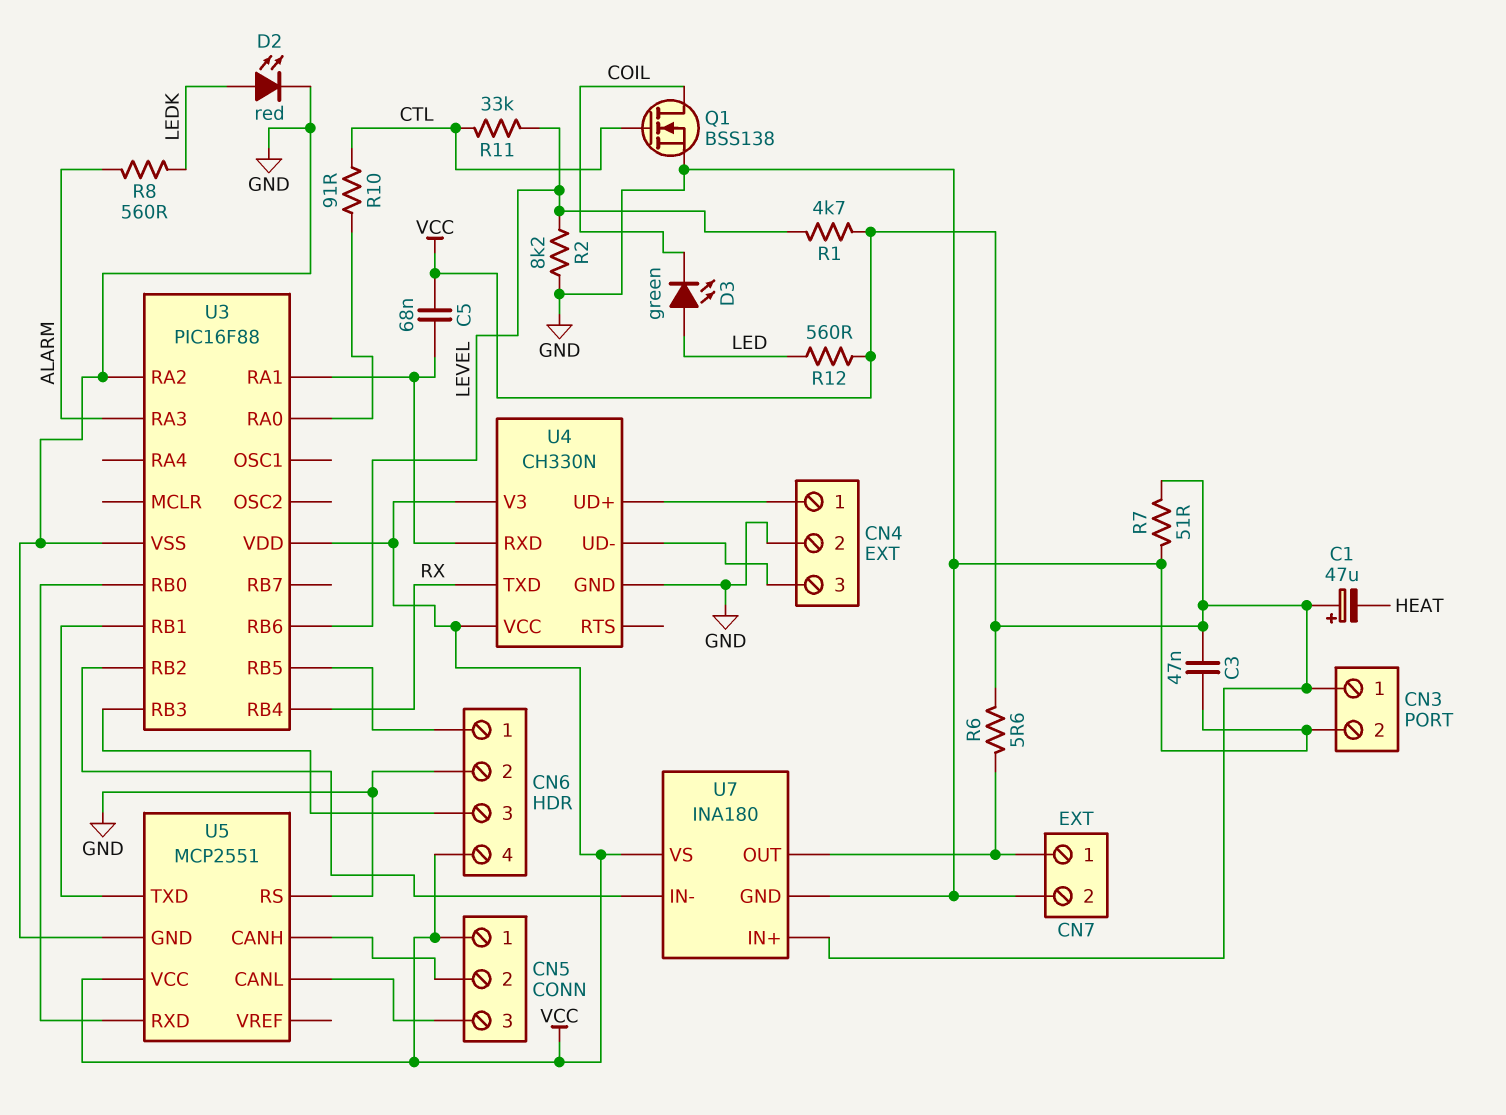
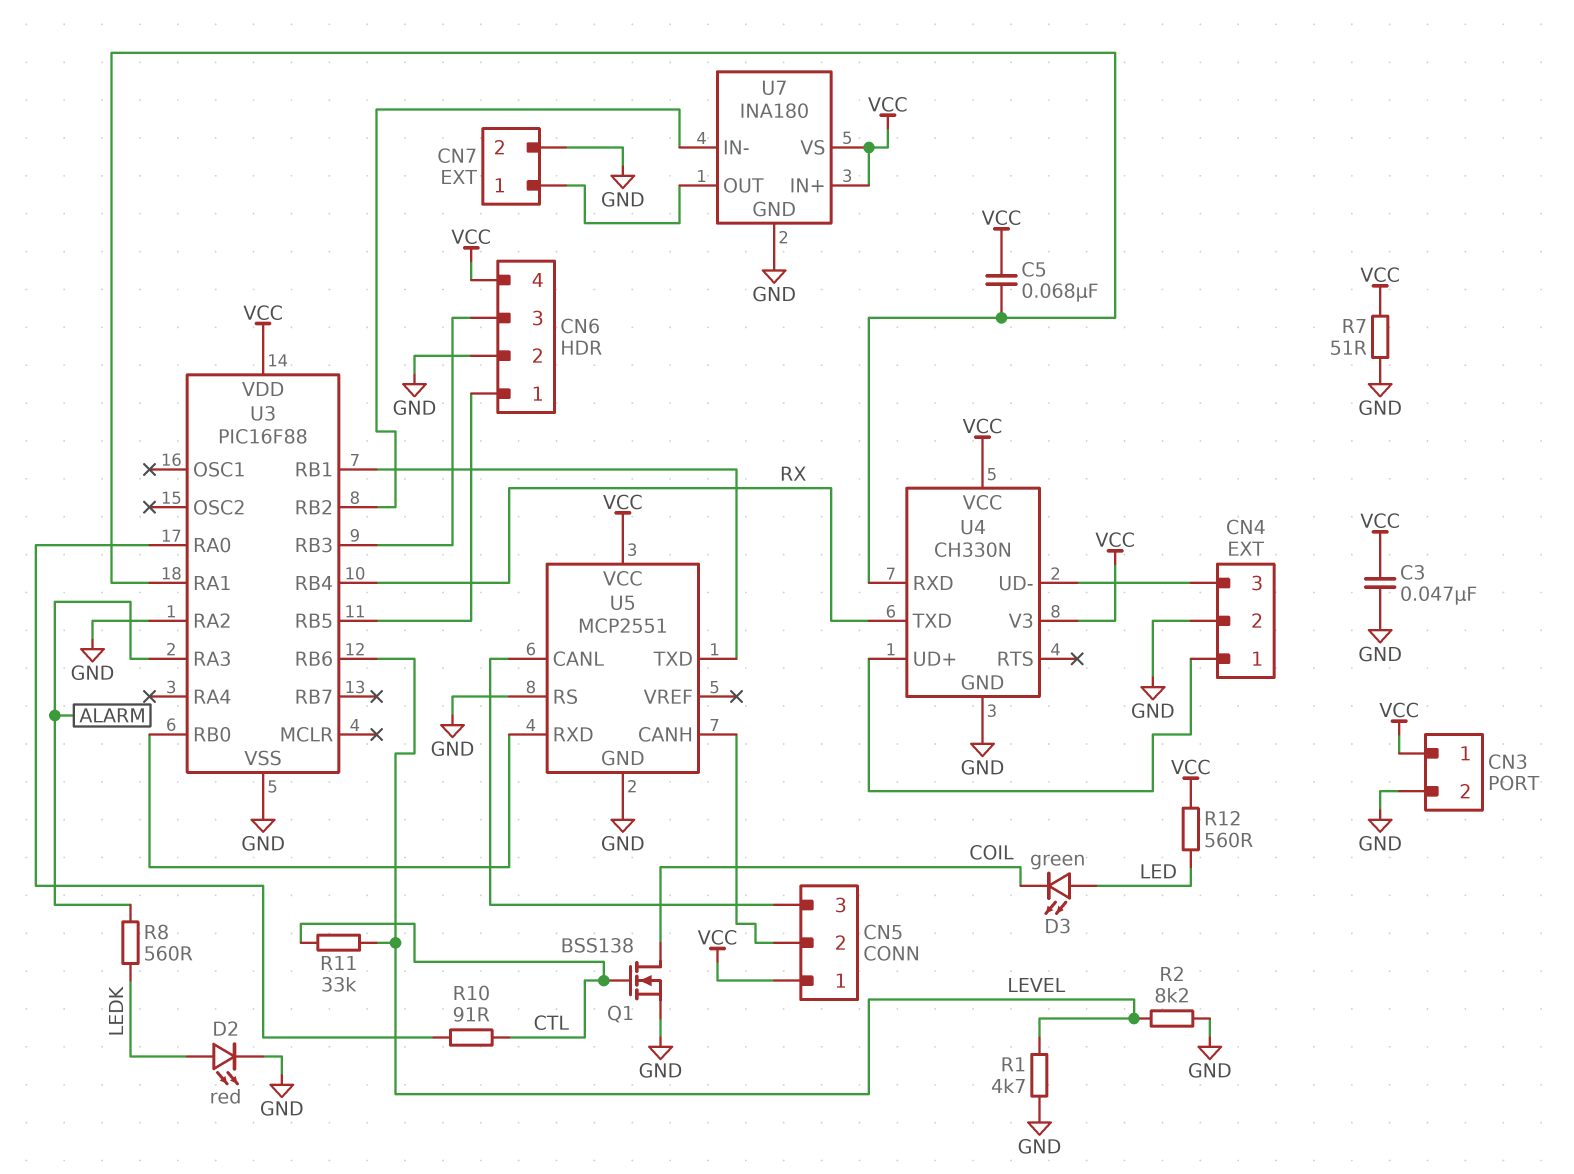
C1: 47uF (plus VCC, minus HEAT) -> none
R1: 4.7k (LEVEL, VCC) -> 4.7k (GND, LEVEL)
R6: 5.6 (CN7/1, VCC) -> none

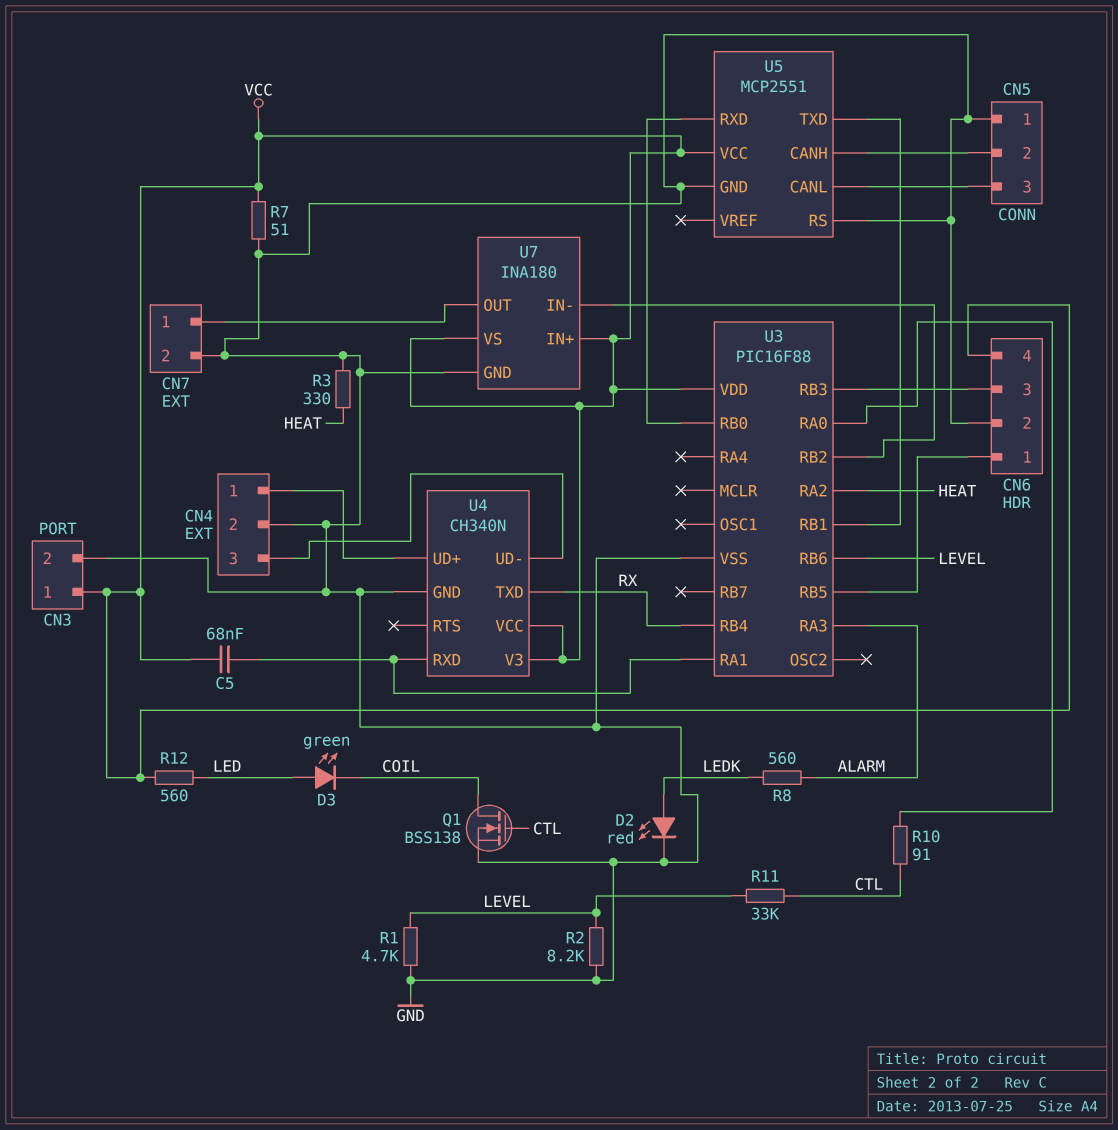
C3: 47nF (GND, VCC) -> none
CN5 pin 1: VCC -> GND
R3: none -> 330 (GND, HEAT)
U3 pin RA2: GND -> HEAT
U4: CH330N -> CH340N

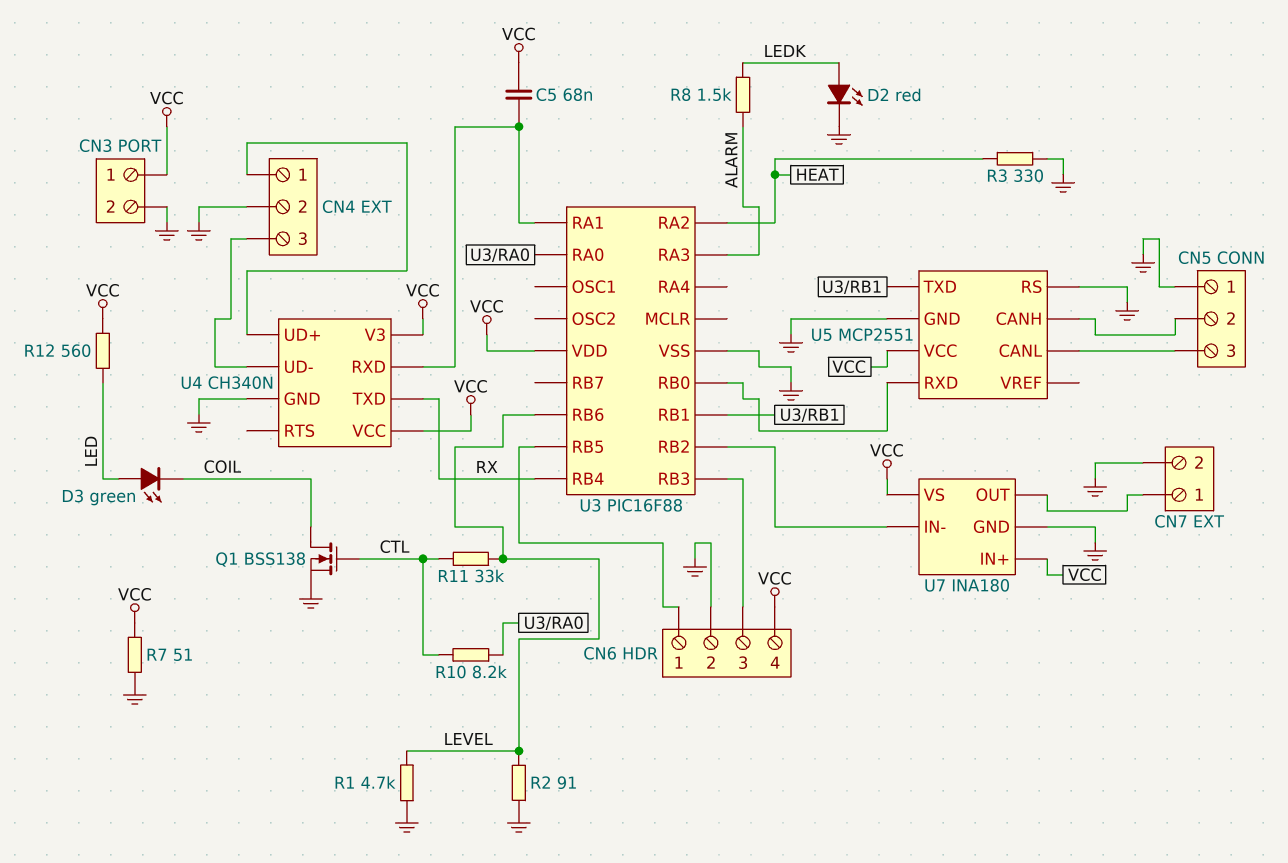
R2: 8.2k (GND, LEVEL) -> 91 (GND, LEVEL)
R8: 560 (ALARM, LEDK) -> 1.5k (ALARM, LEDK)
R10: 91 (CTL, U3/RA0) -> 8.2k (CTL, U3/RA0)

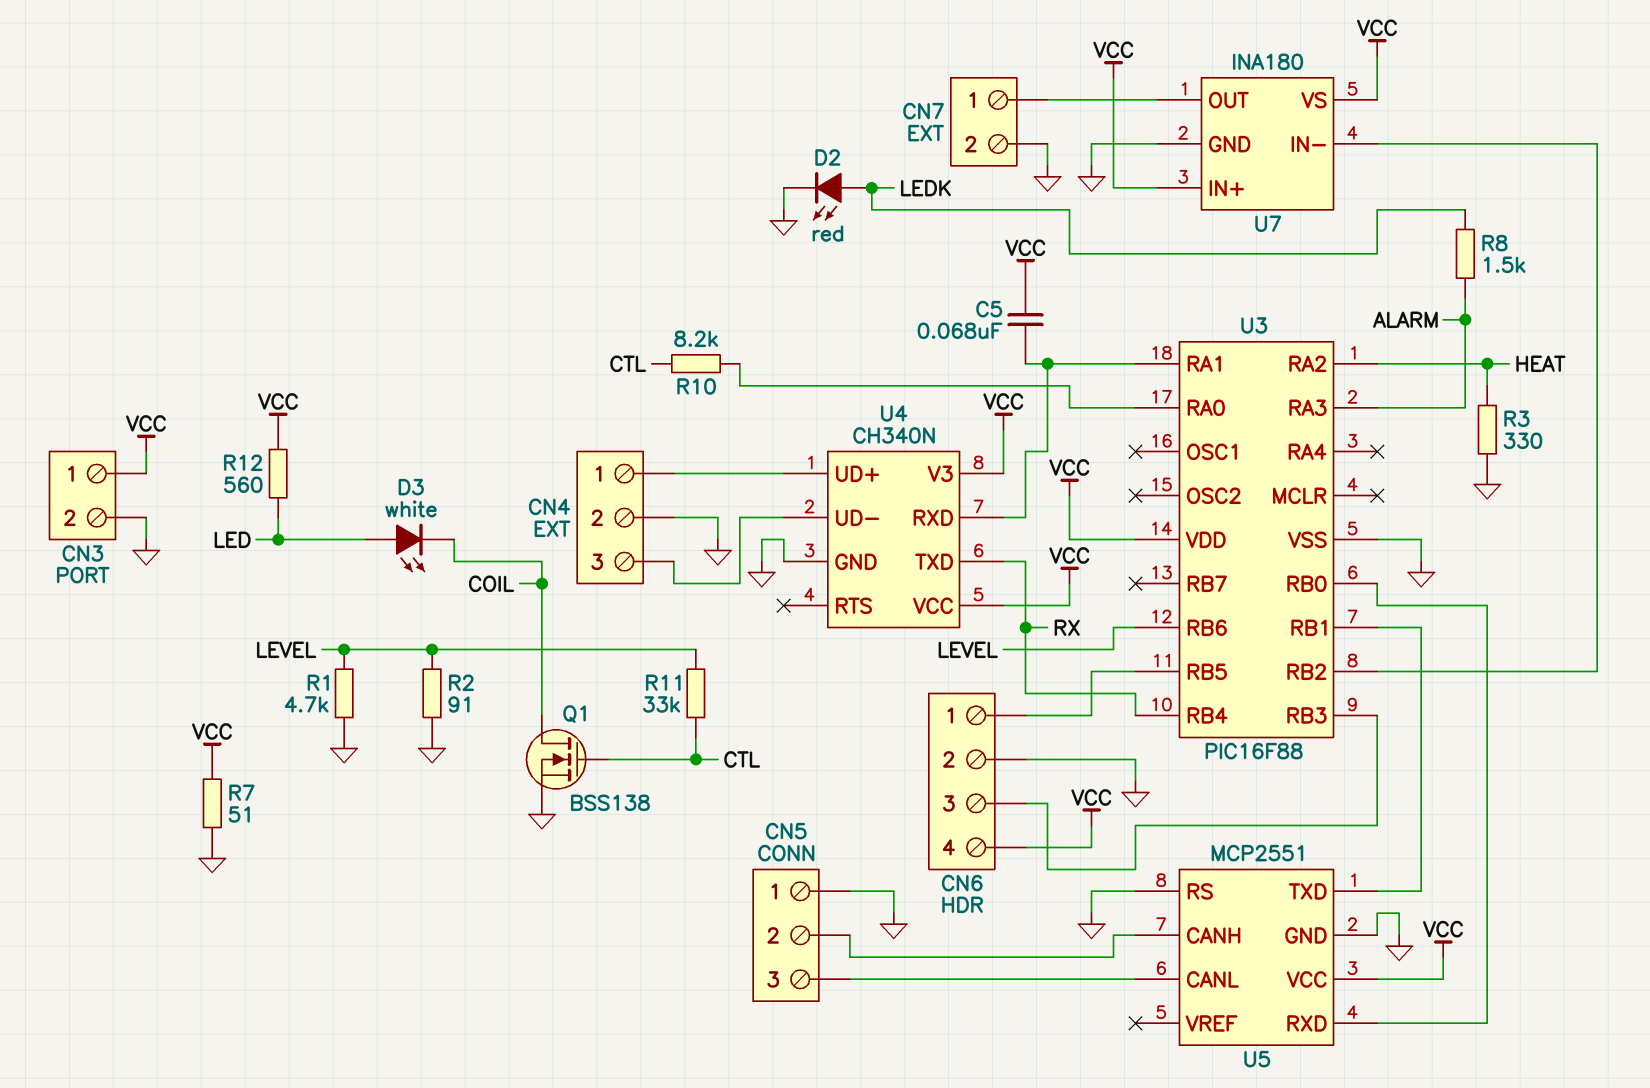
D3: LED green (A LED, K COIL) -> LED white (A LED, K COIL)

